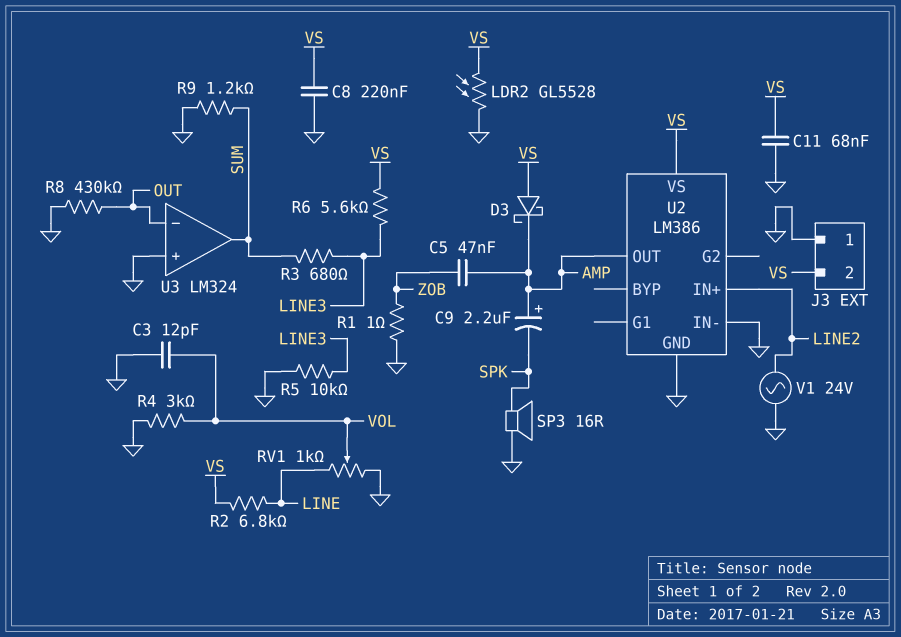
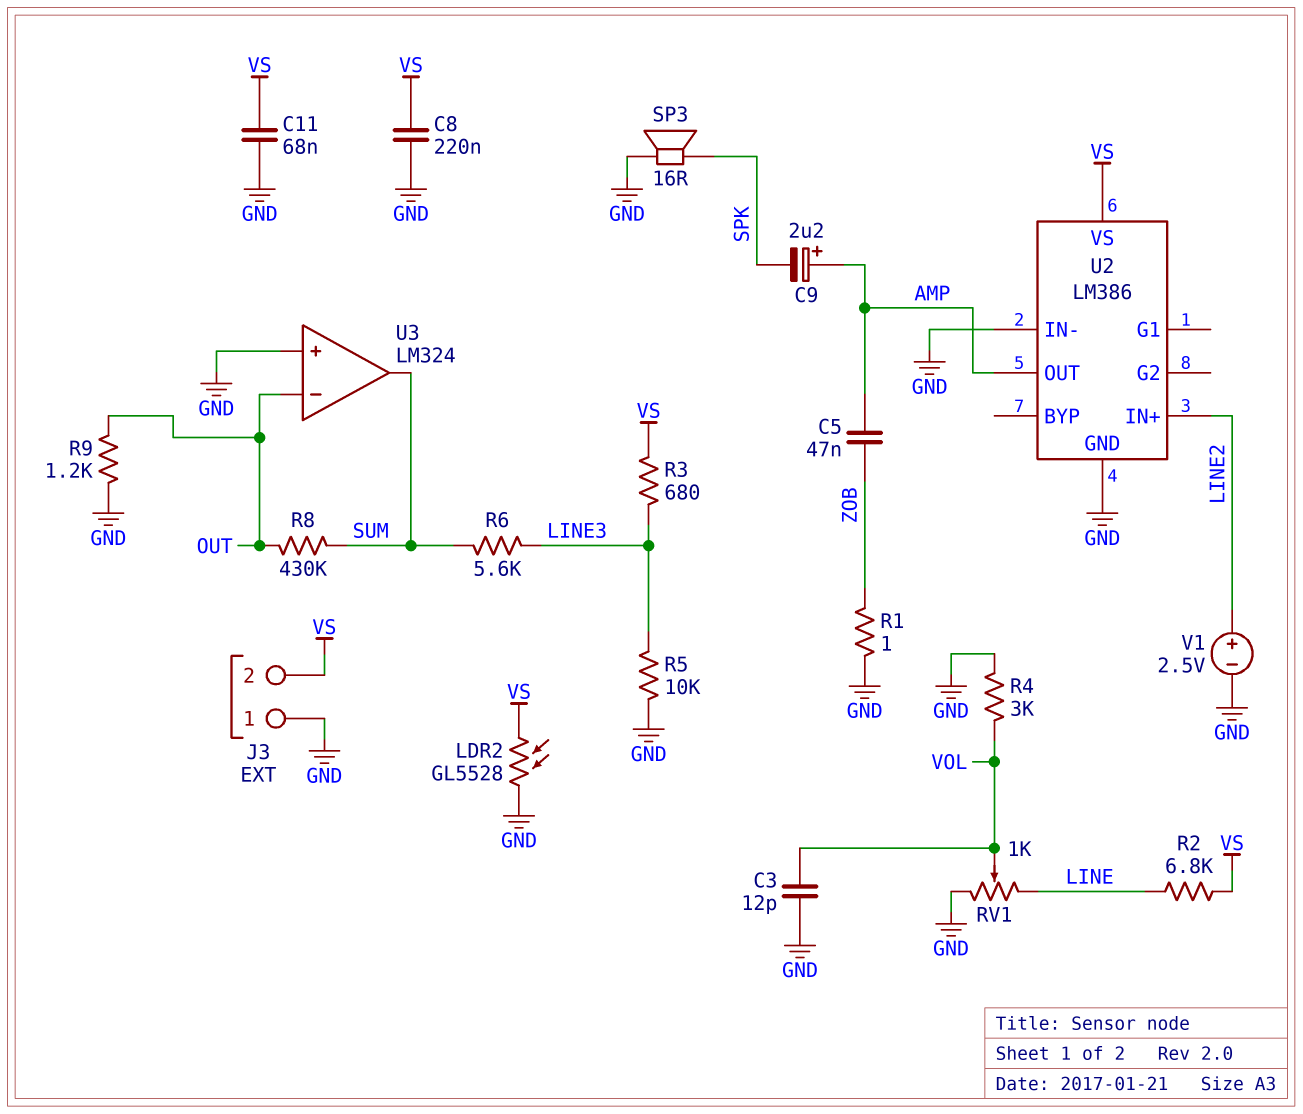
D3: schottky (A VS, K AMP) -> none
R3: 680 (LINE3, SUM) -> 680 (LINE3, VS)
R6: 5.6k (LINE3, VS) -> 5.6k (LINE3, SUM)
R8: 430k (GND, OUT) -> 430k (OUT, SUM)
R9: 1.2k (GND, SUM) -> 1.2k (GND, OUT)
V1: AC 24V (GND, LINE2) -> 2.5V (plus LINE2, minus GND)

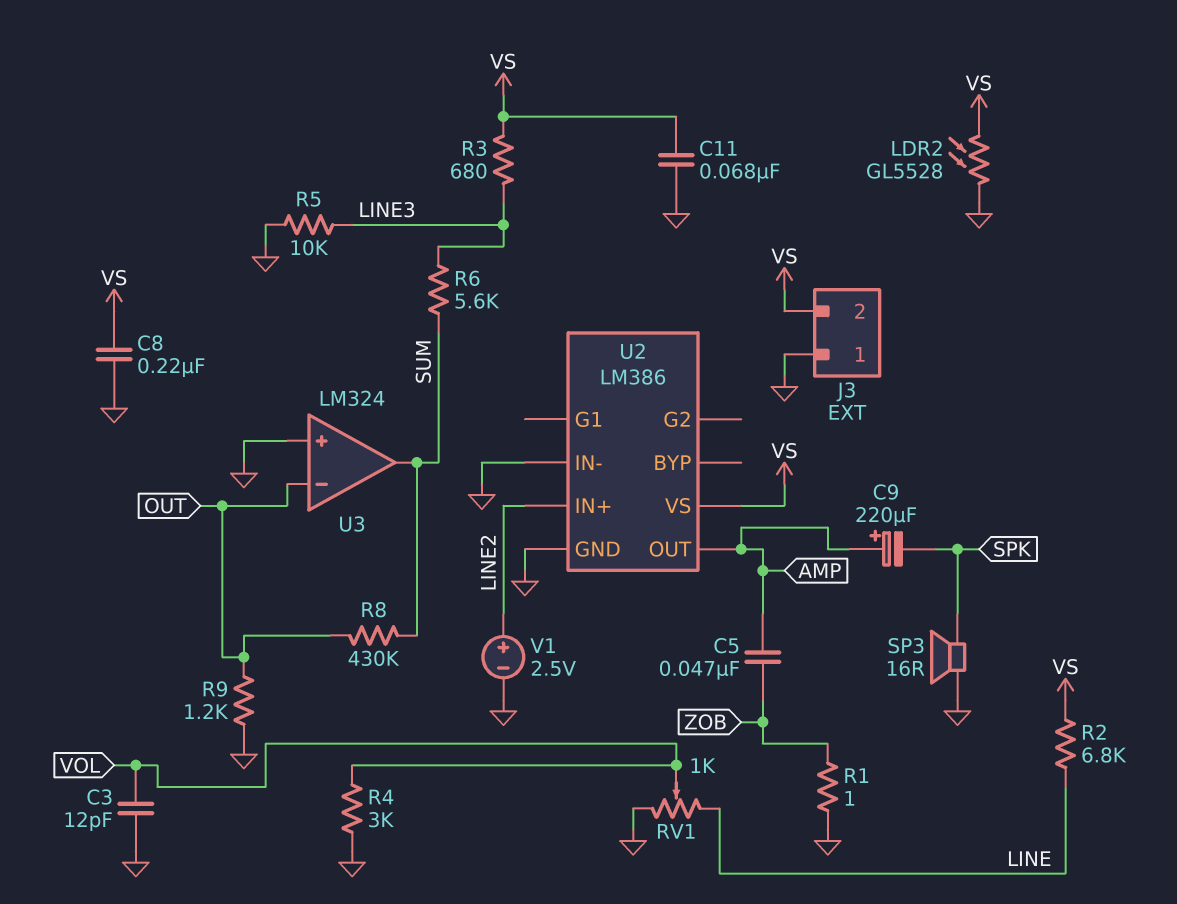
C9: 2.2uF (plus AMP, minus SPK) -> 220uF (plus AMP, minus SPK)

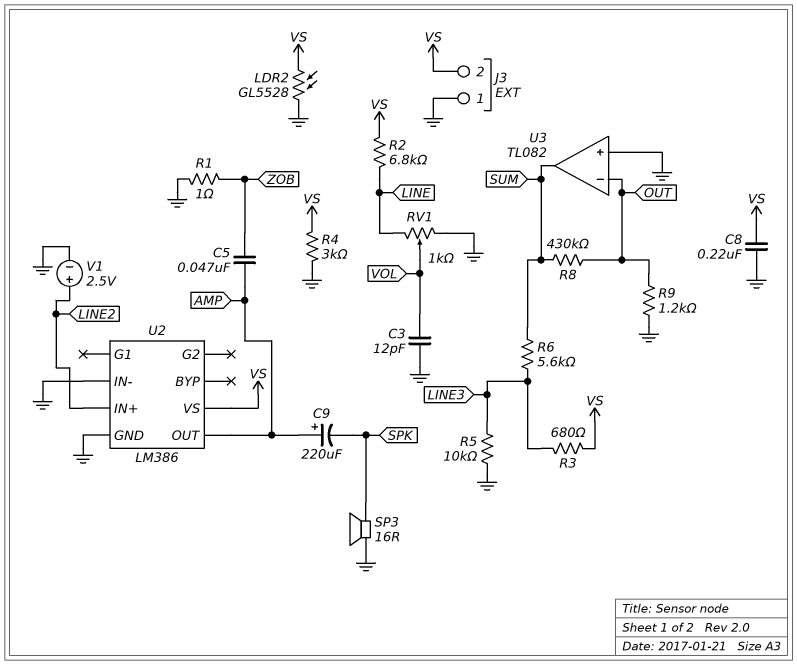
C11: 68nF (GND, VS) -> none
R4: 3k (GND, VOL) -> 3k (GND, VS)
U3: LM324 -> TL082

